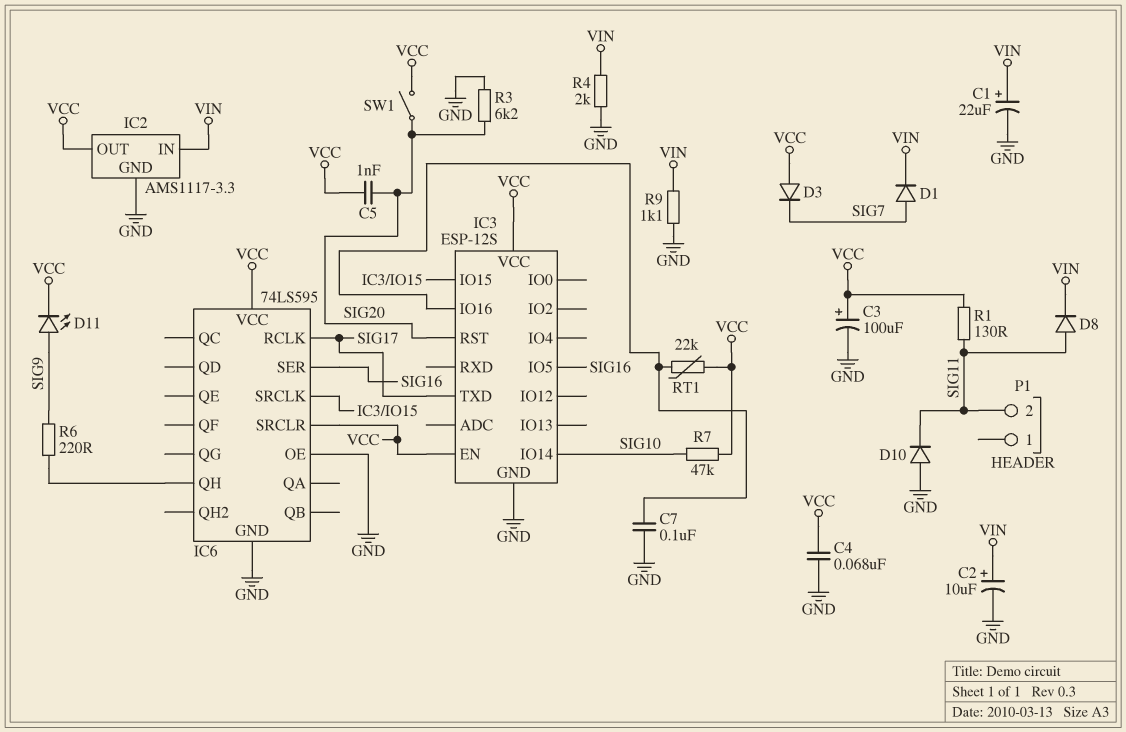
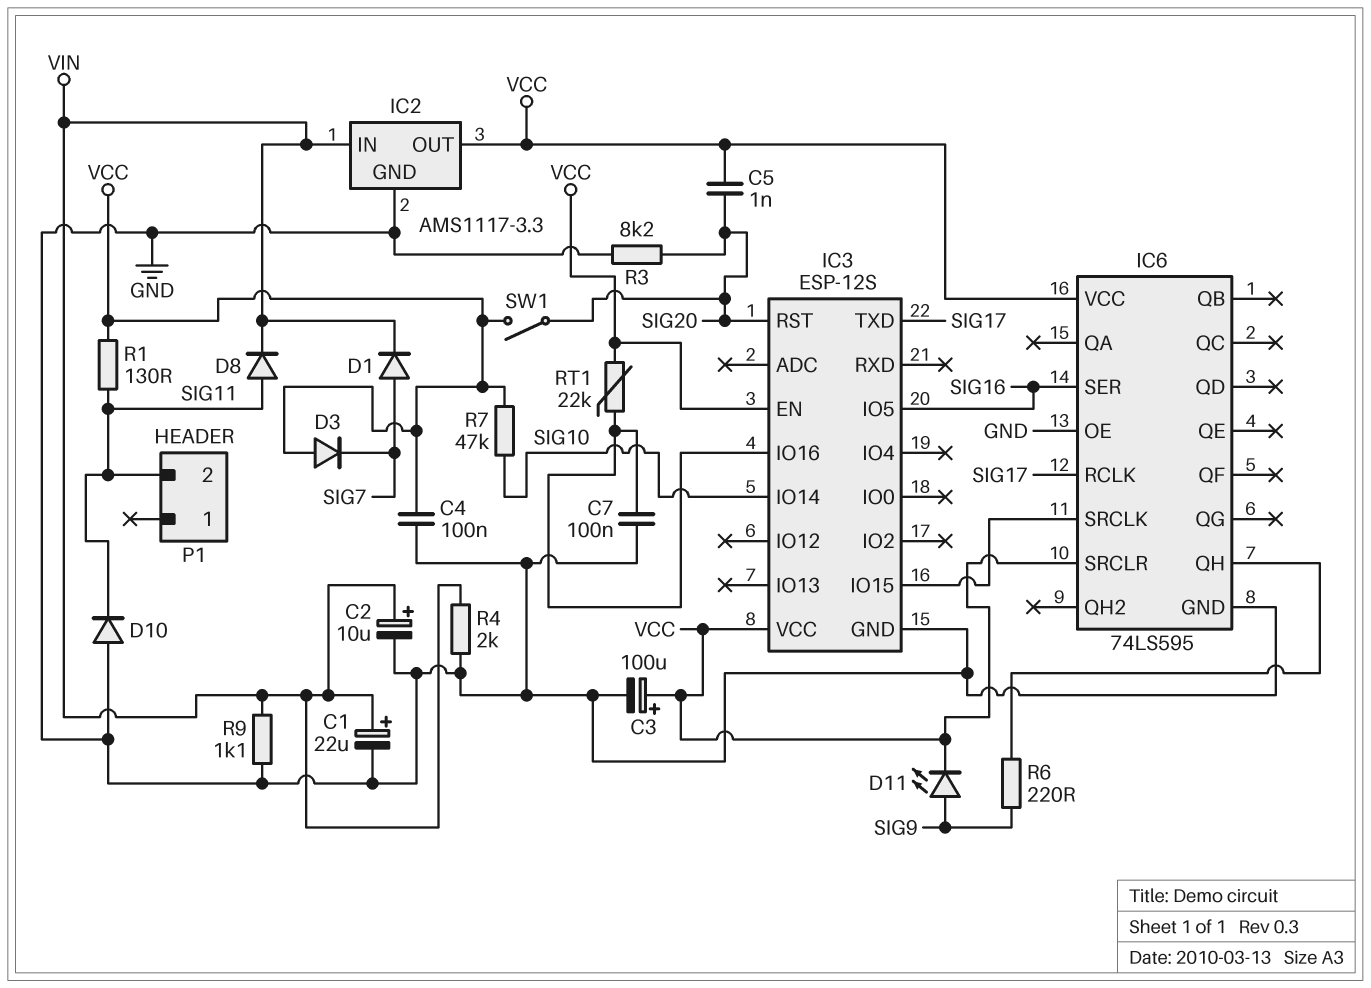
C4: 68nF (GND, VCC) -> 100nF (GND, VCC)
R3: 6.2k (GND, SIG20) -> 8.2k (GND, SIG20)

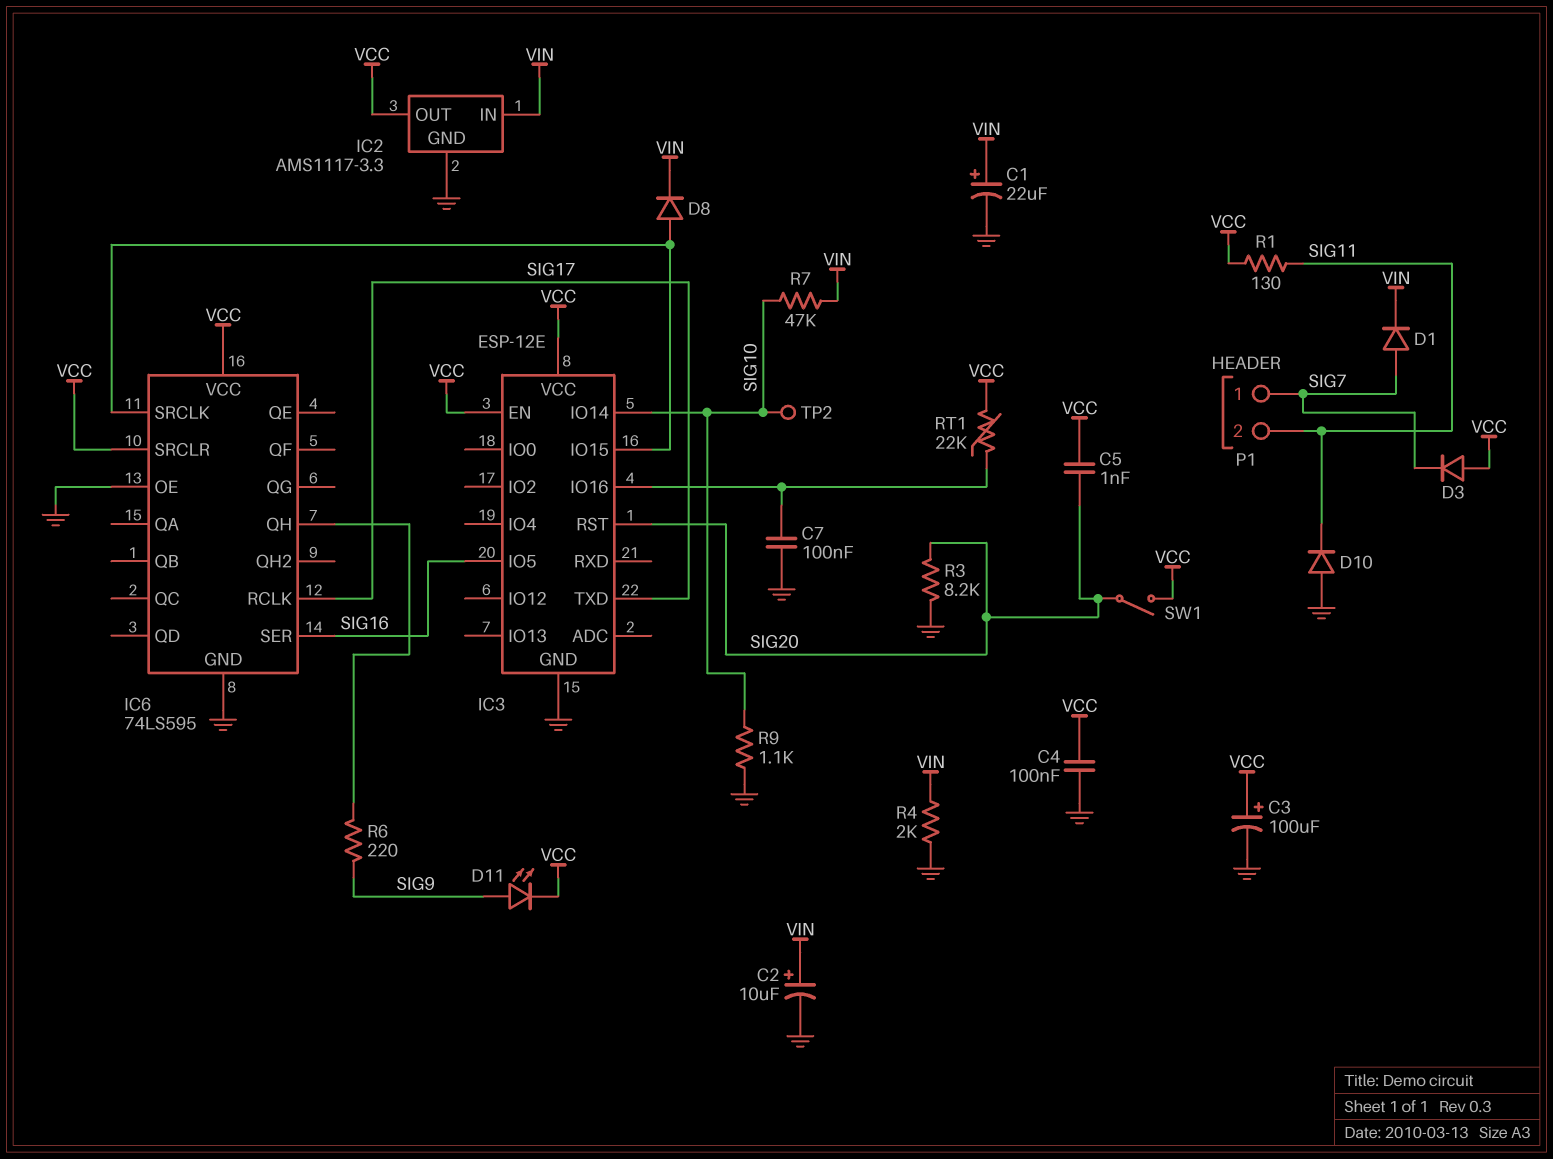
D8: diode (A SIG11, K VIN) -> diode (A IC3/IO15, K VIN)
IC3: ESP-12S -> ESP-12E
P1 pin 1: none -> SIG7
R7: 47k (SIG10, VCC) -> 47k (SIG10, VIN)
R9: 1.1k (GND, VIN) -> 1.1k (GND, SIG10)
TP2: none -> test point (SIG10)

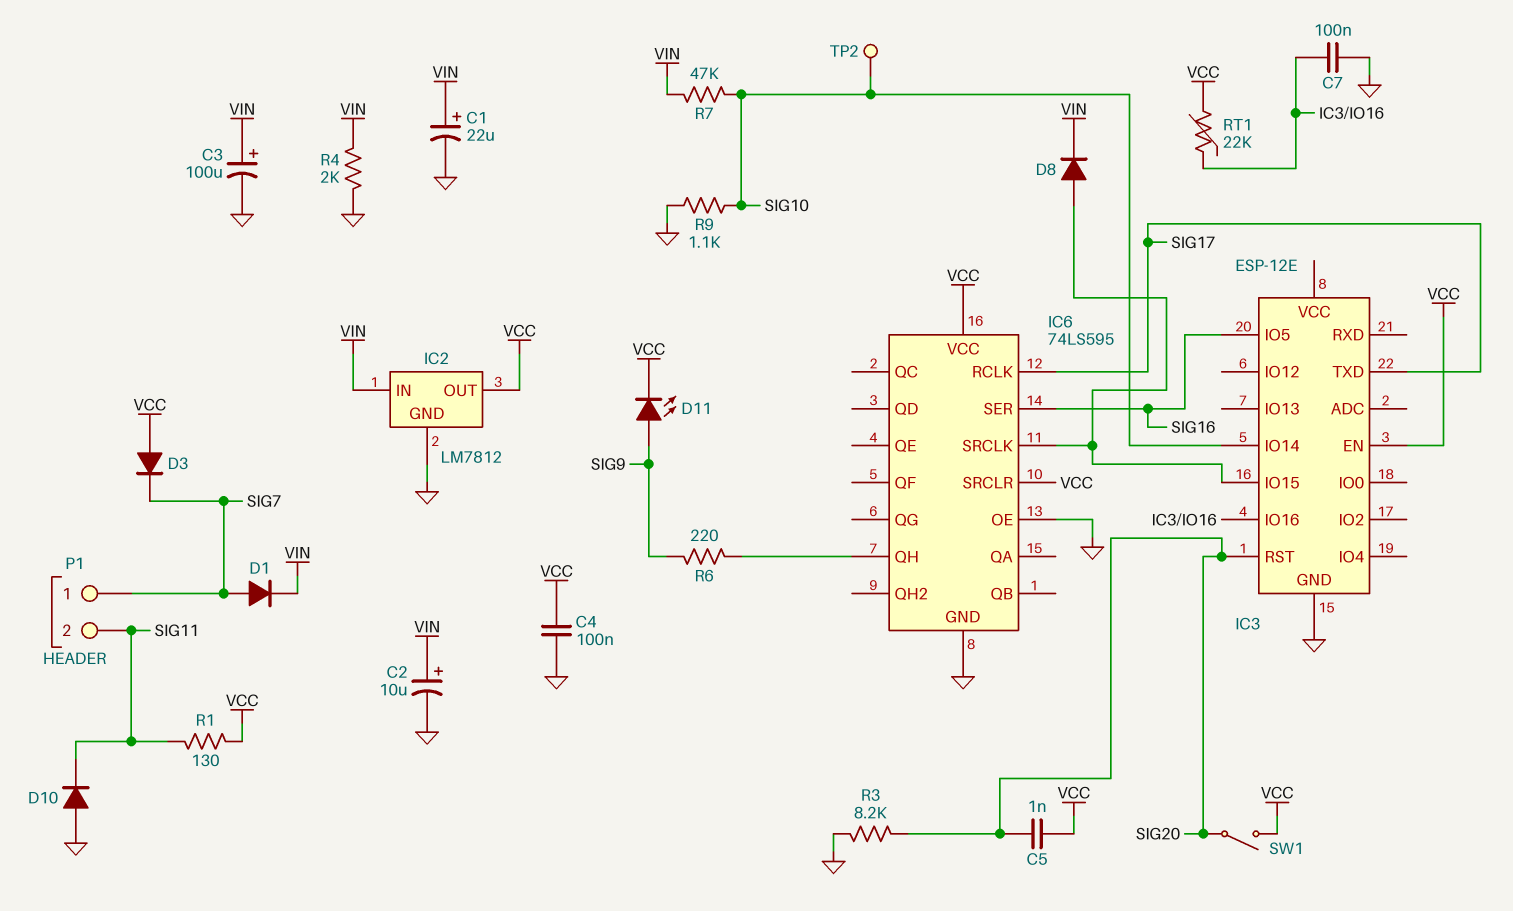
C3: 100uF (plus VCC, minus GND) -> 100uF (plus VIN, minus GND)
IC2: AMS1117-3.3 -> LM7812
IC3 pin VCC: VCC -> none

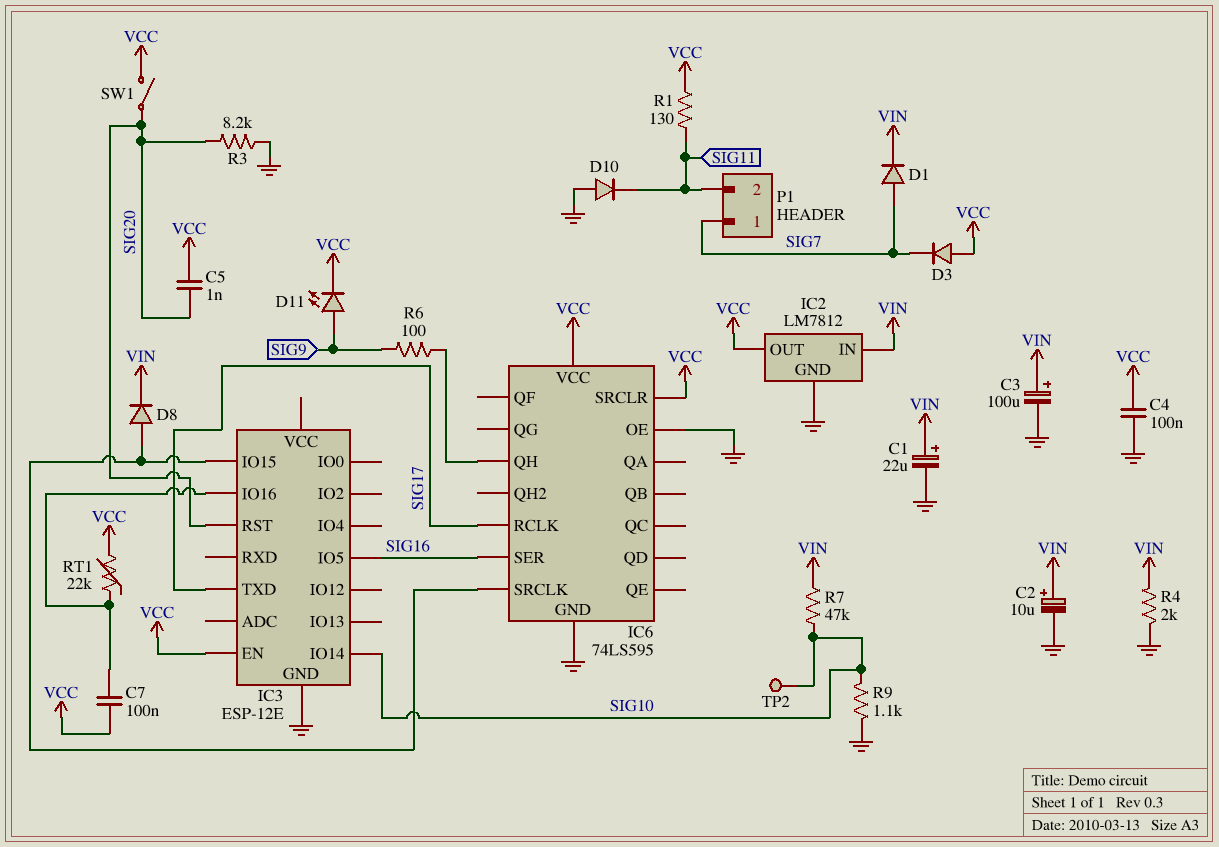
C7: 100nF (GND, IC3/IO16) -> 100nF (IC3/IO16, VCC)
R6: 220 (IC6/QH, SIG9) -> 100 (IC6/QH, SIG9)

